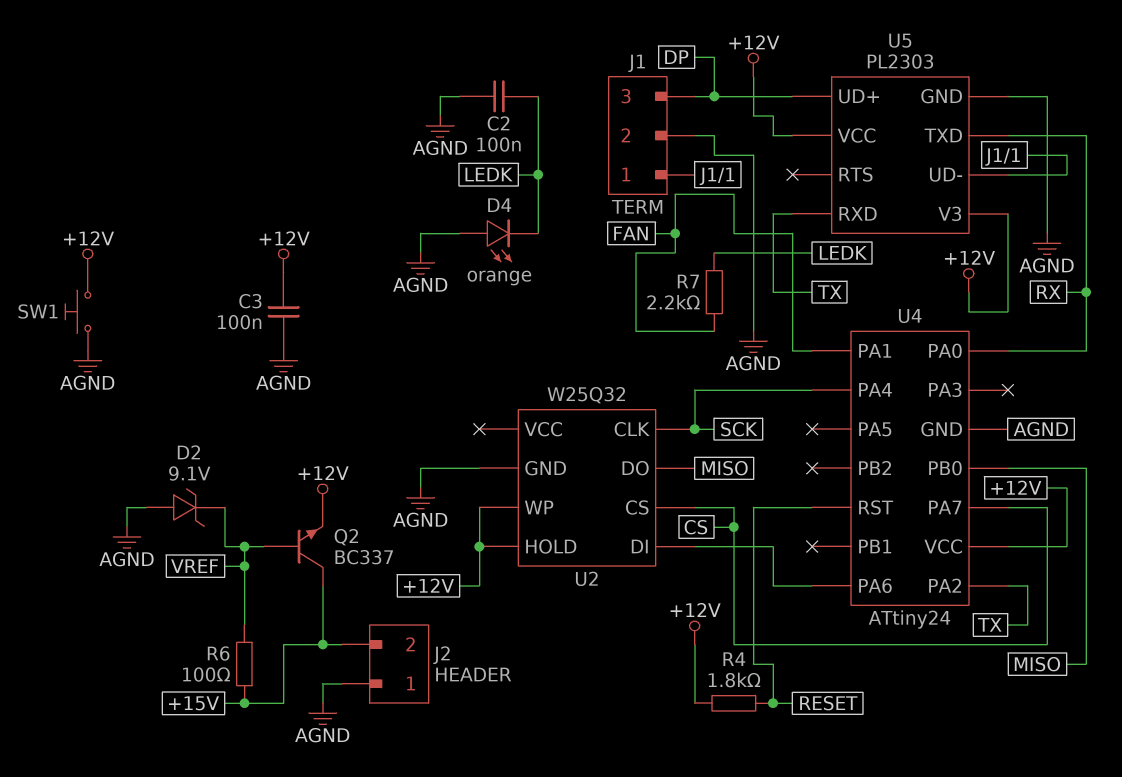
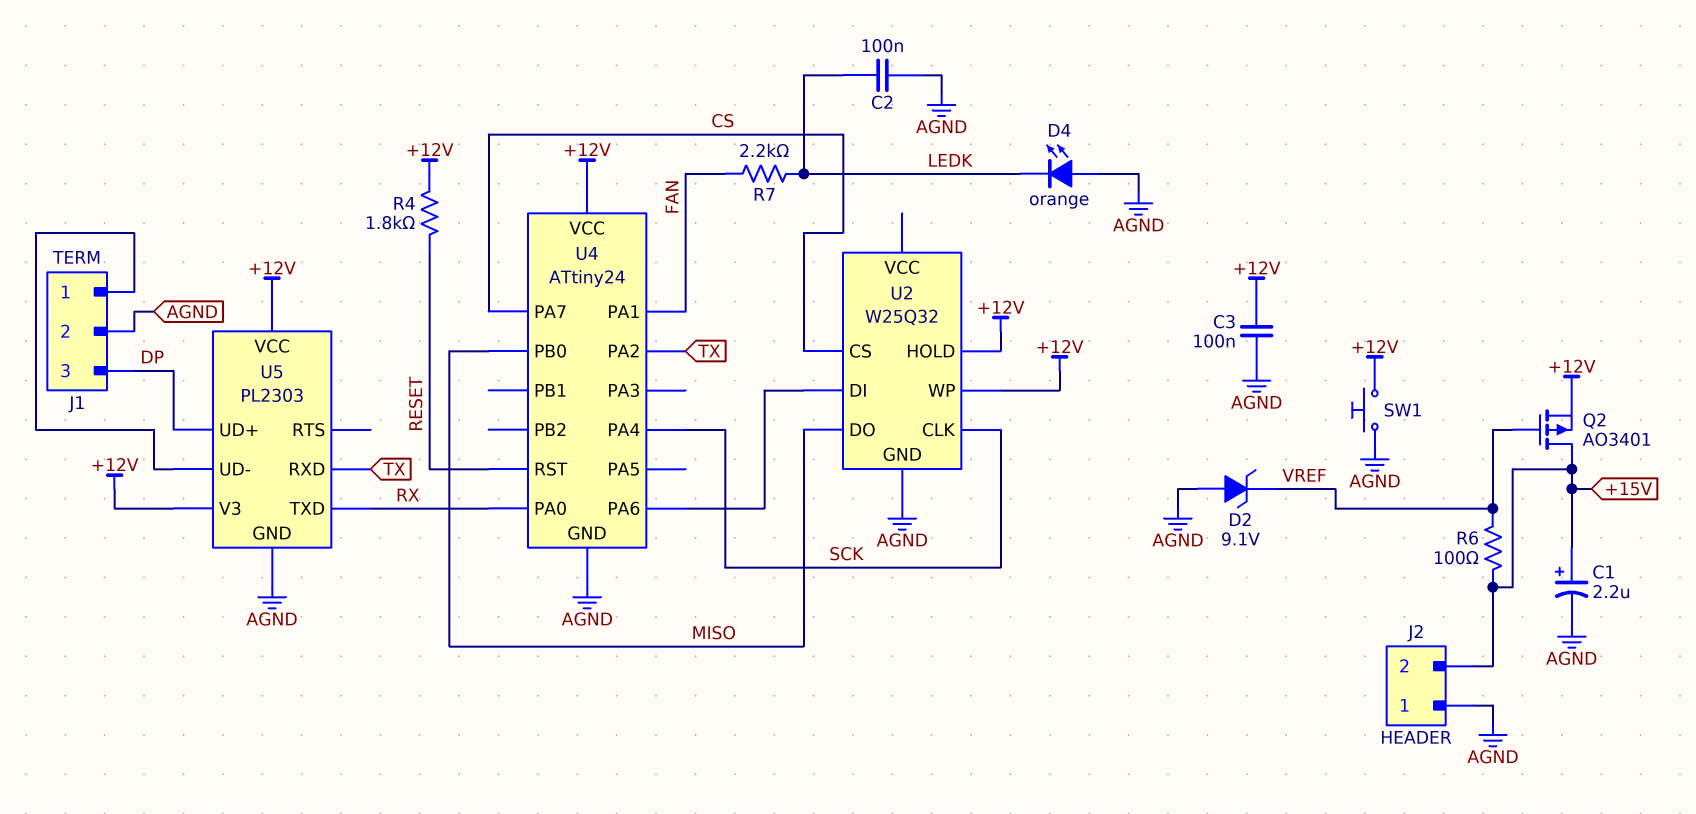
C1: none -> 2.2uF (plus +15V, minus AGND)
Q2: NPN BC337 (B VREF, C +15V, E +12V) -> PMOS AO3401 (G VREF, D +15V, S +12V)

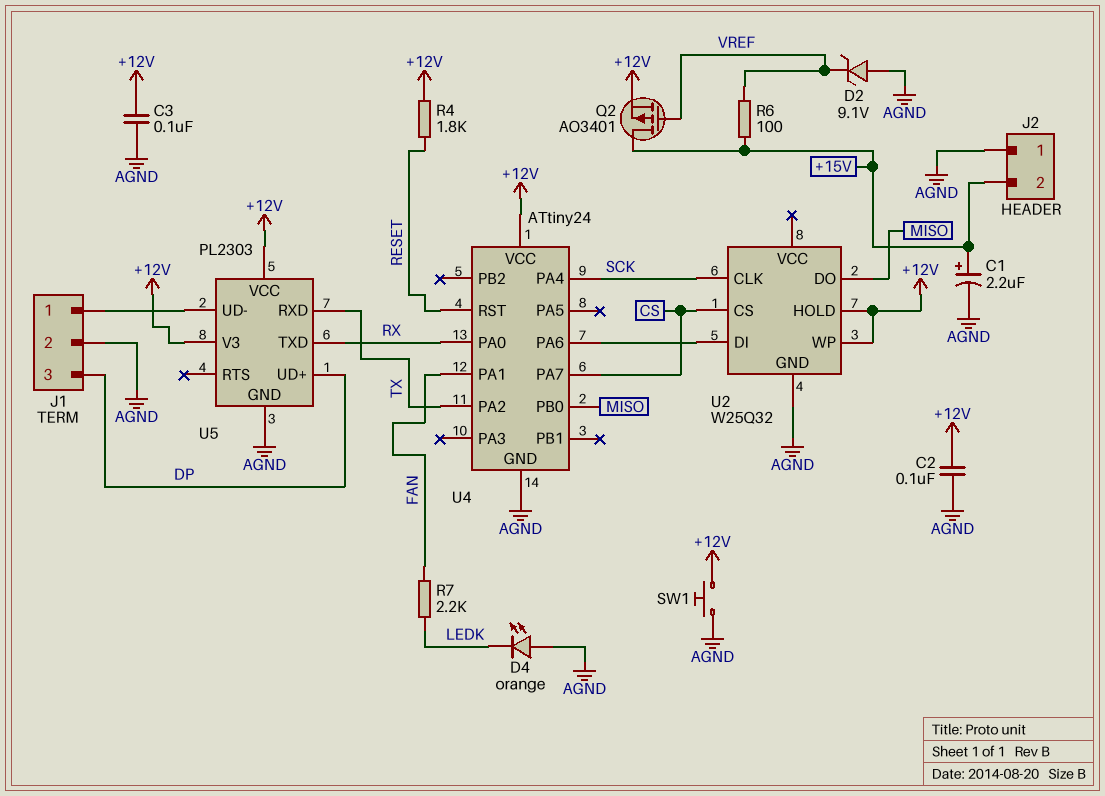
C2: 100nF (AGND, LEDK) -> 100nF (+12V, AGND)

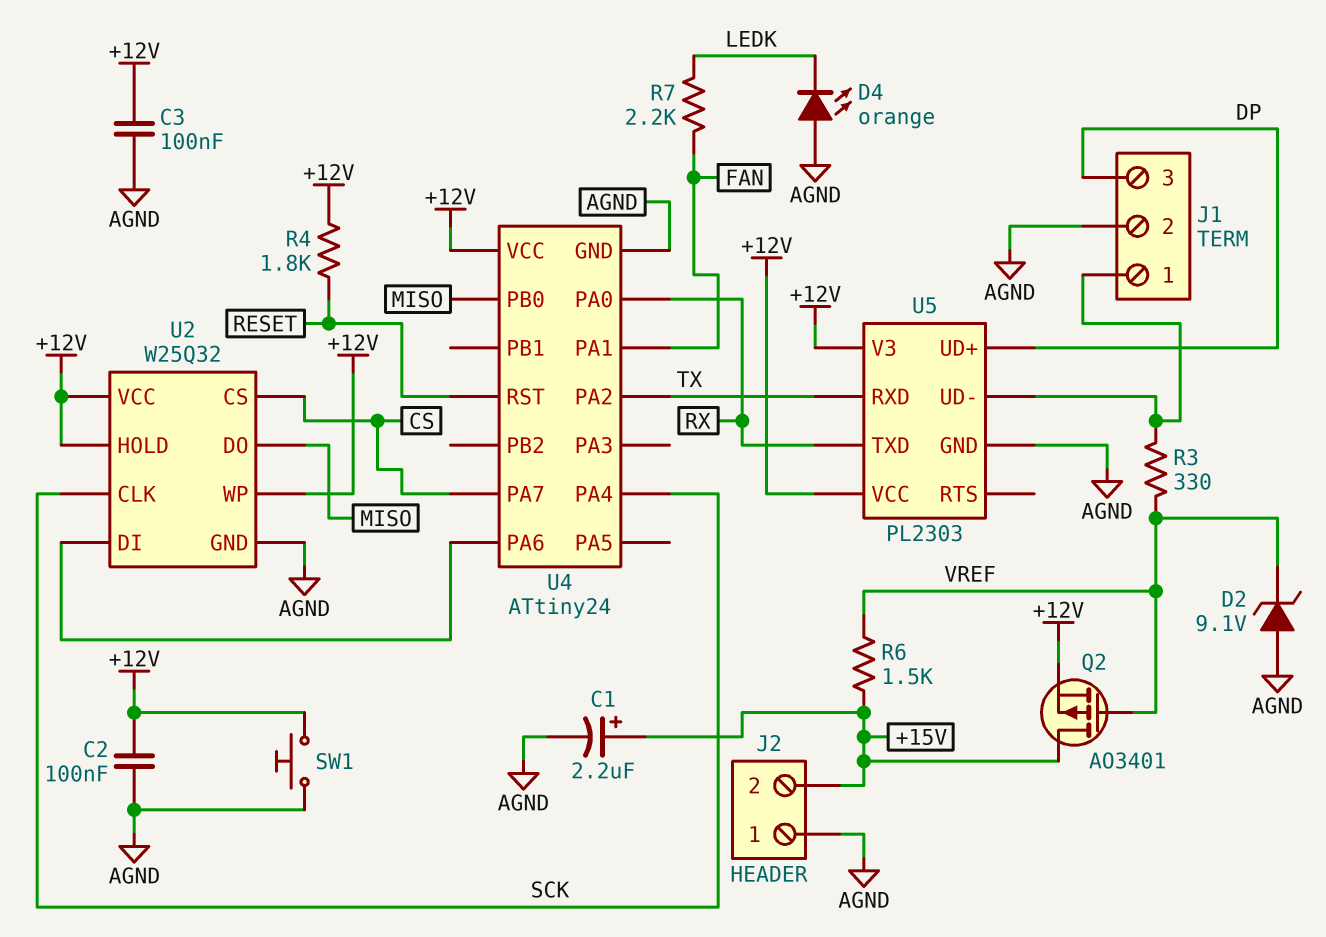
R3: none -> 330 (J1/1, VREF)
R6: 100 (+15V, VREF) -> 1.5k (+15V, VREF)
U2 pin VCC: none -> +12V

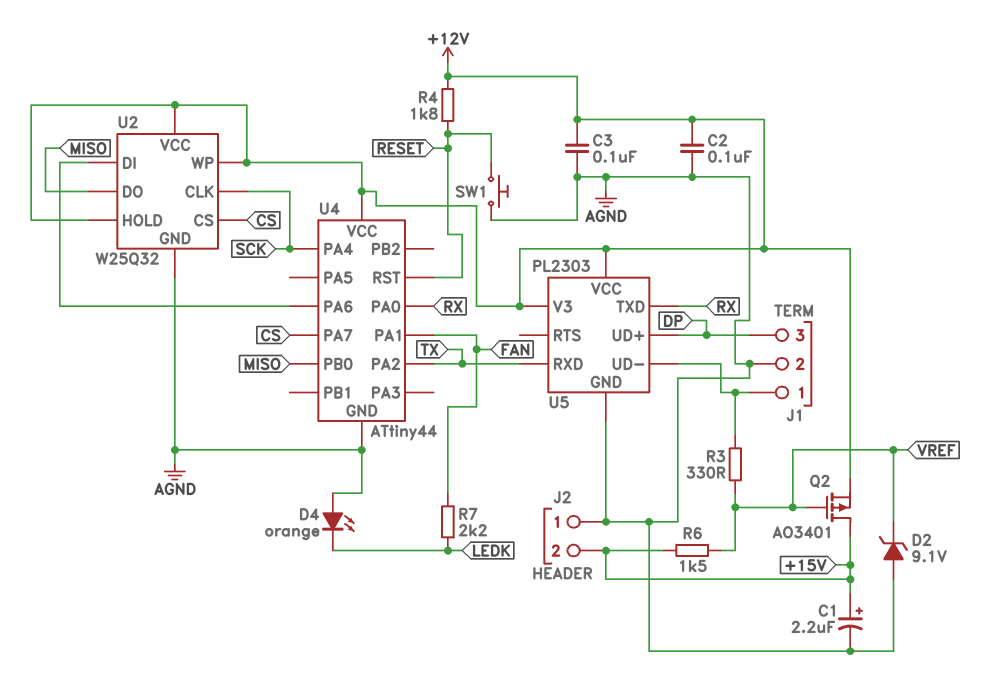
SW1: button (+12V, AGND) -> button (AGND, RESET)
U4: ATtiny24 -> ATtiny44

